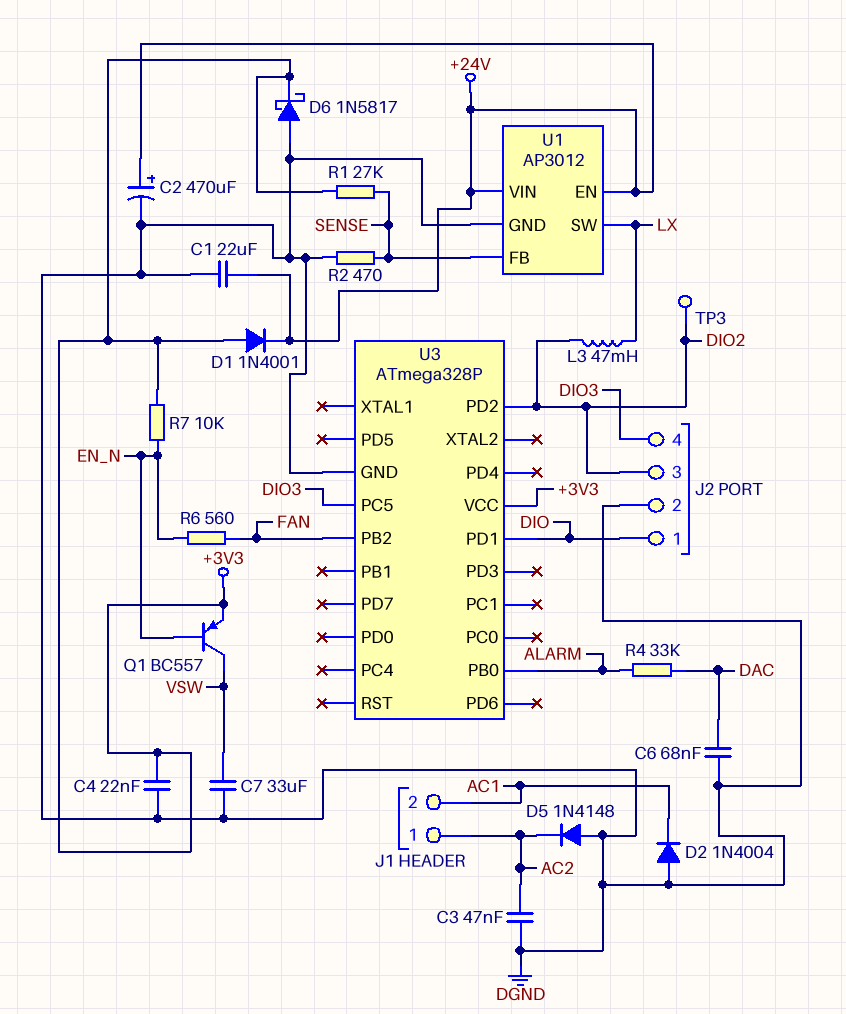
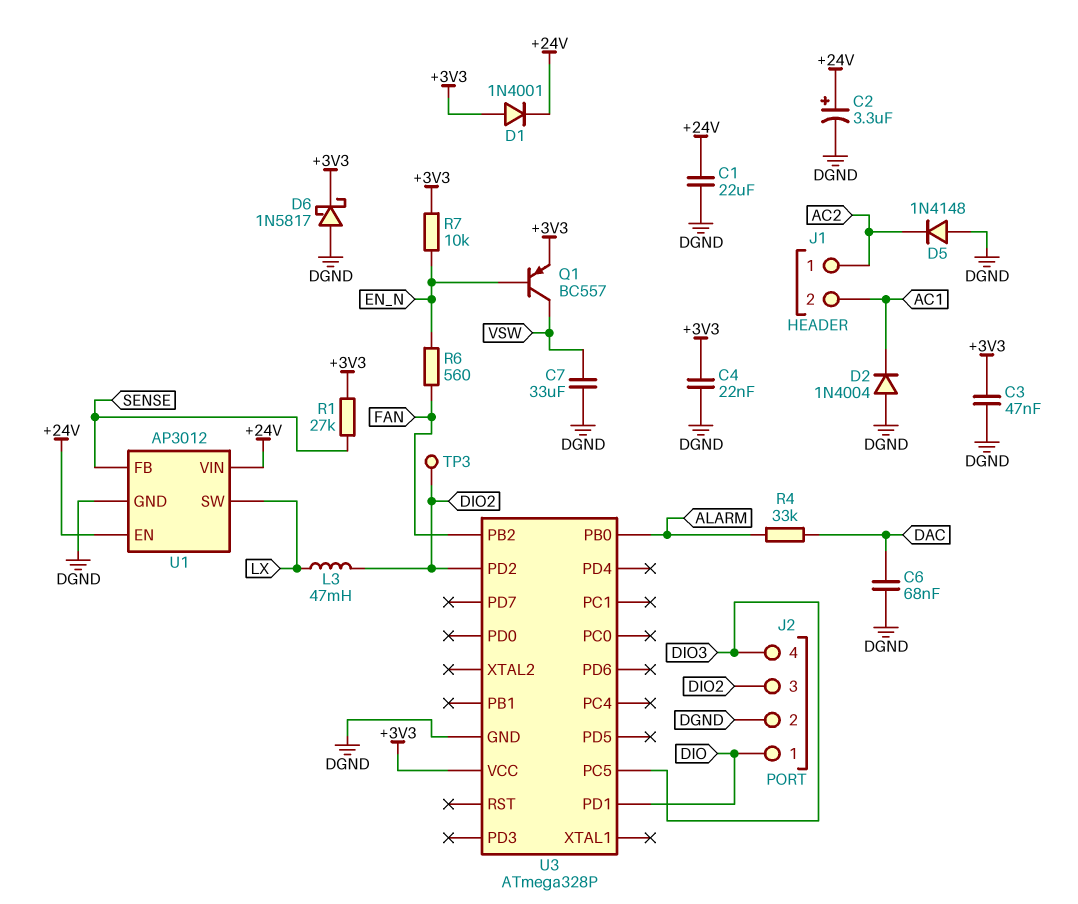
C2: 470uF (plus +24V, minus DGND) -> 3.3uF (plus +24V, minus DGND)
C3: 47nF (AC2, DGND) -> 47nF (+3V3, DGND)
R2: 470 (DGND, SENSE) -> none

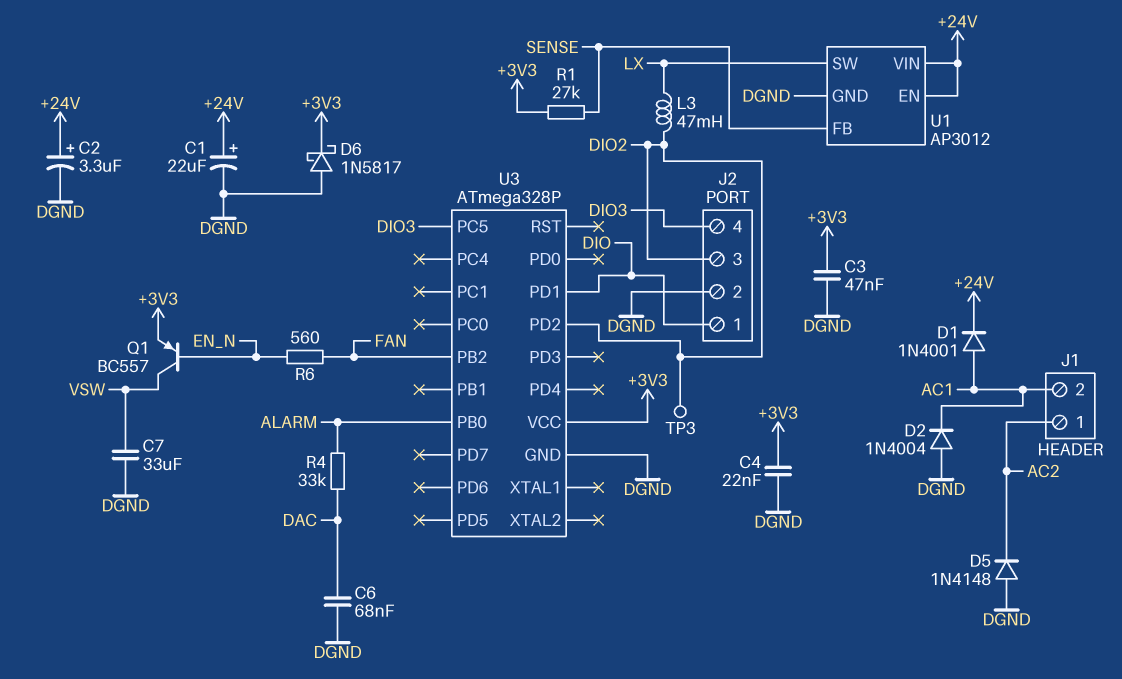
C1: 22uF (+24V, DGND) -> 22uF (plus +24V, minus DGND)
D1: diode 1N4001 (A +3V3, K +24V) -> diode 1N4001 (A AC1, K +24V)
R7: 10k (+3V3, EN_N) -> none

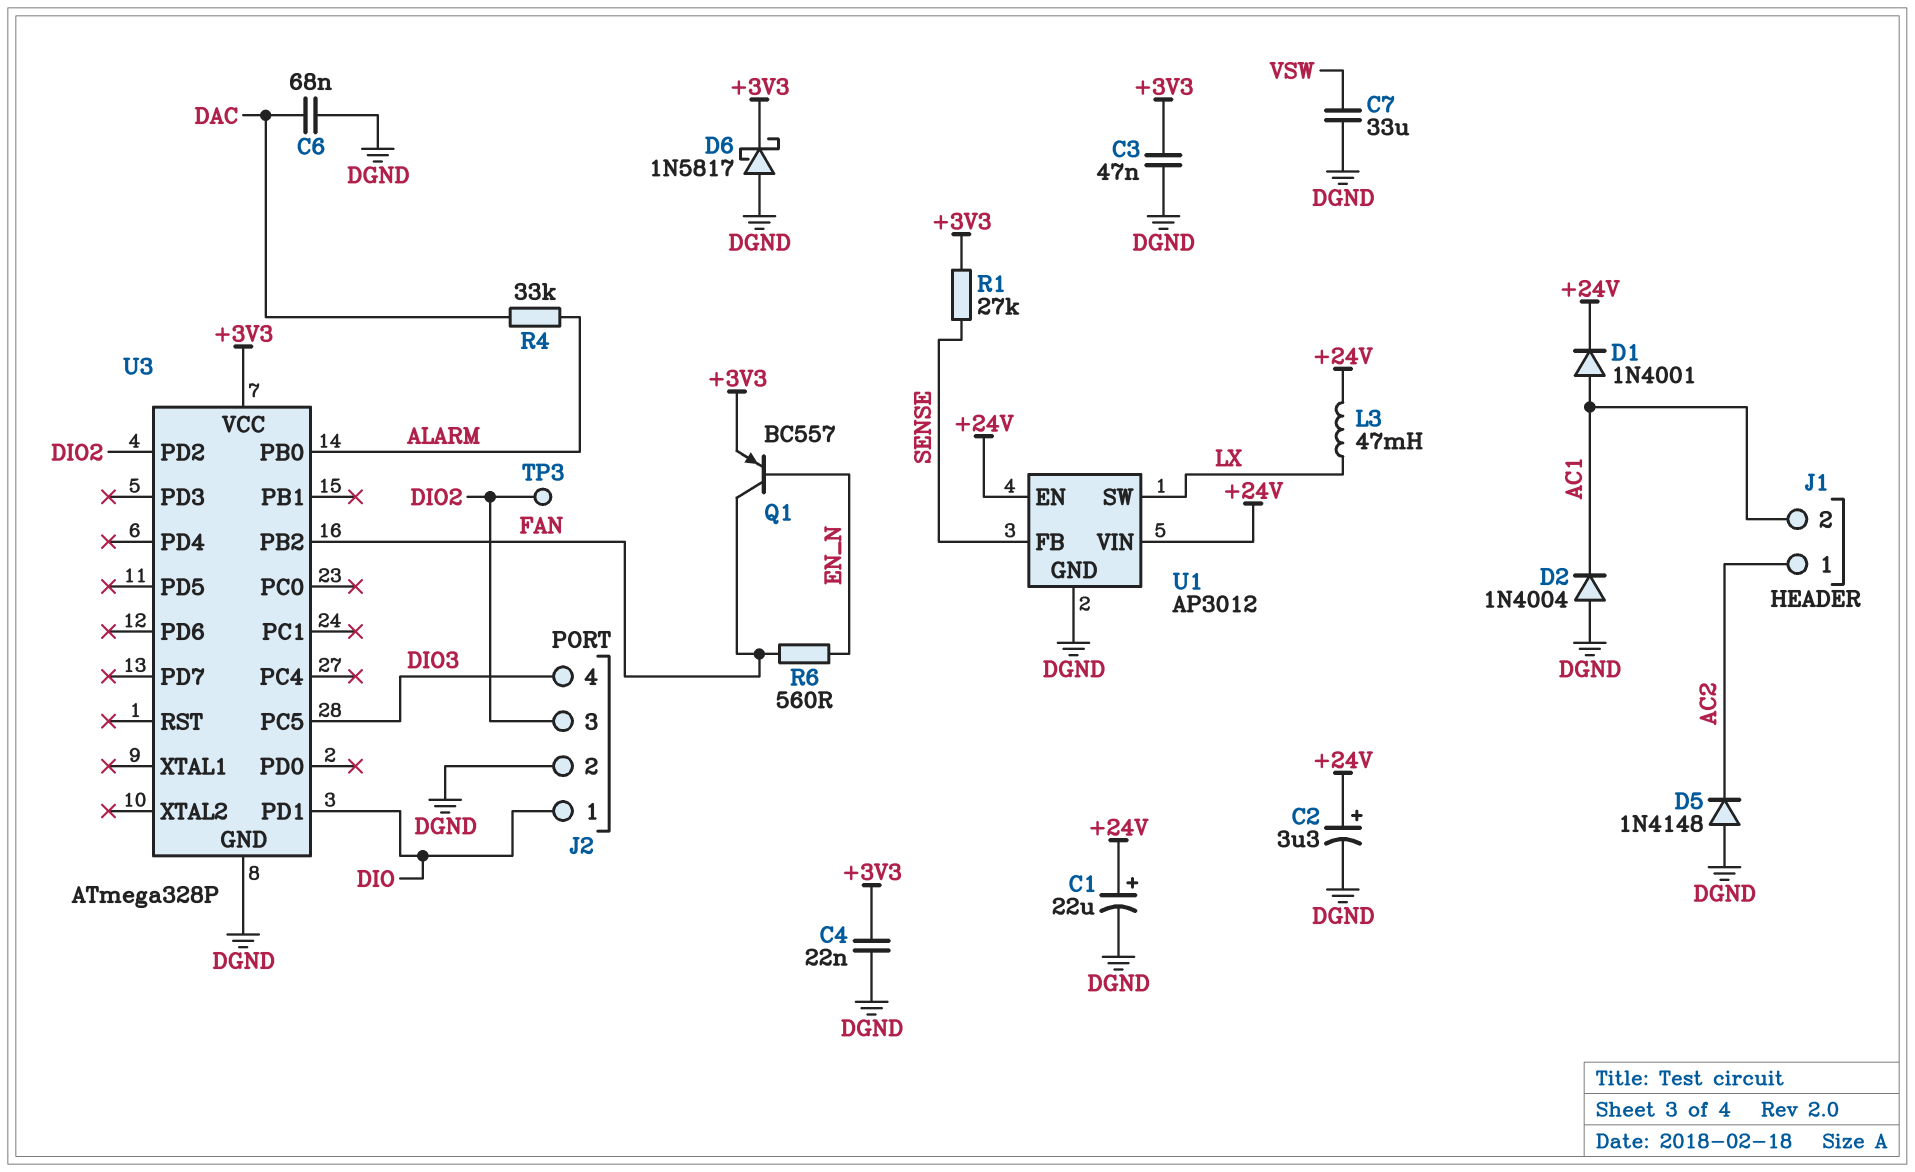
L3: 47mH (DIO2, LX) -> 47mH (+24V, LX)
Q1: PNP BC557 (B EN_N, C VSW, E +3V3) -> PNP BC557 (B EN_N, C FAN, E +3V3)

